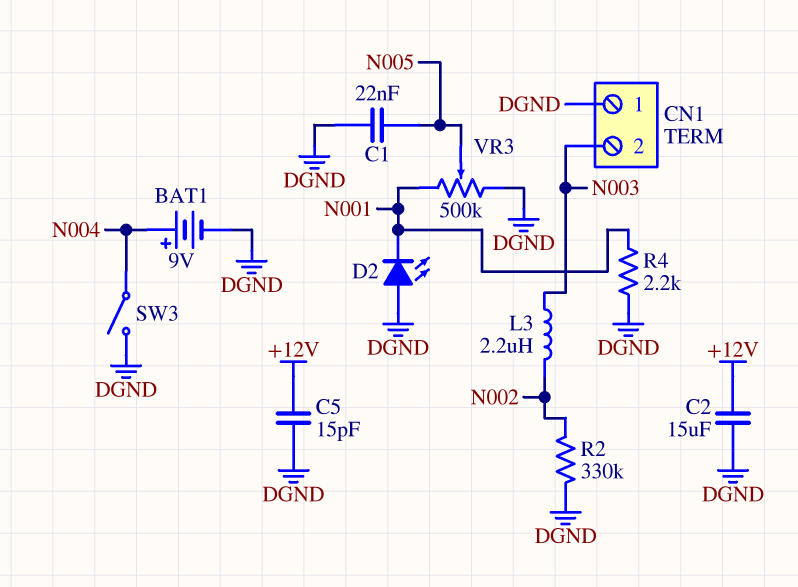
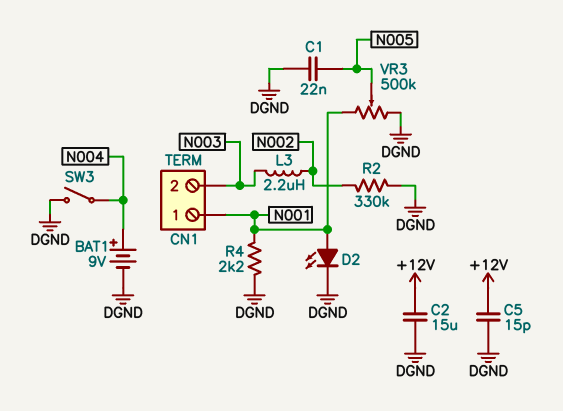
CN1 pin 1: DGND -> N001
D2: LED (A DGND, K N001) -> LED (A N001, K DGND)

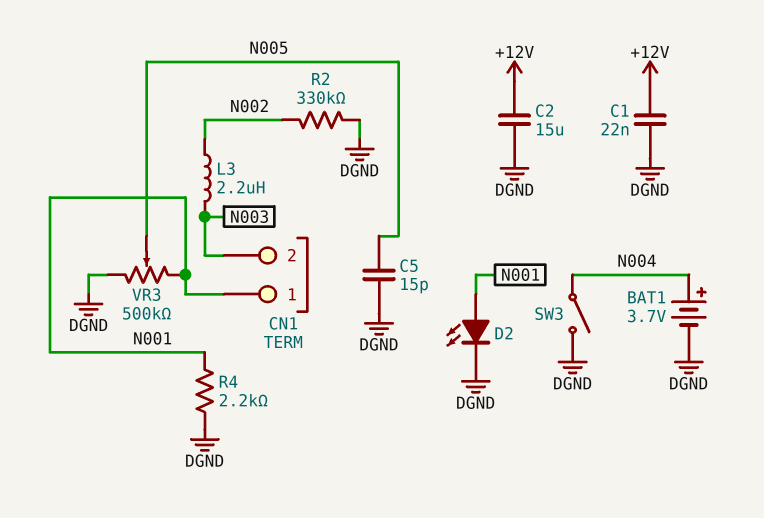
BAT1: 9V (plus N004, minus DGND) -> 3.7V (plus N004, minus DGND)
C1: 22nF (DGND, N005) -> 22nF (+12V, DGND)
C5: 15pF (+12V, DGND) -> 15pF (DGND, N005)

